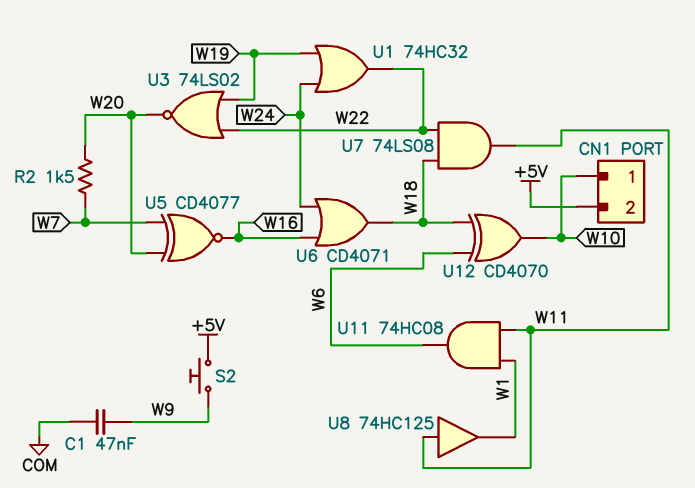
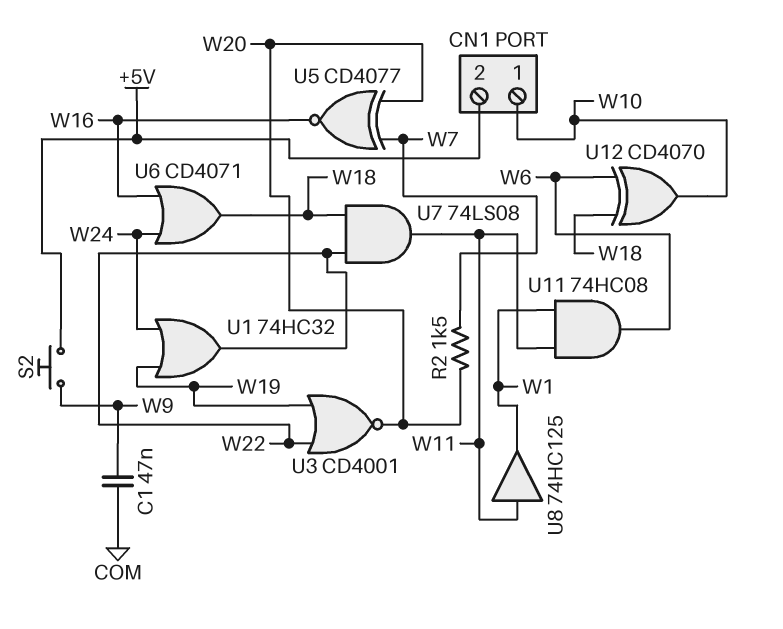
U3: NOR 74LS02 (in W19, in W22, out W20) -> NOR CD4001 (in W19, in W22, out W20)

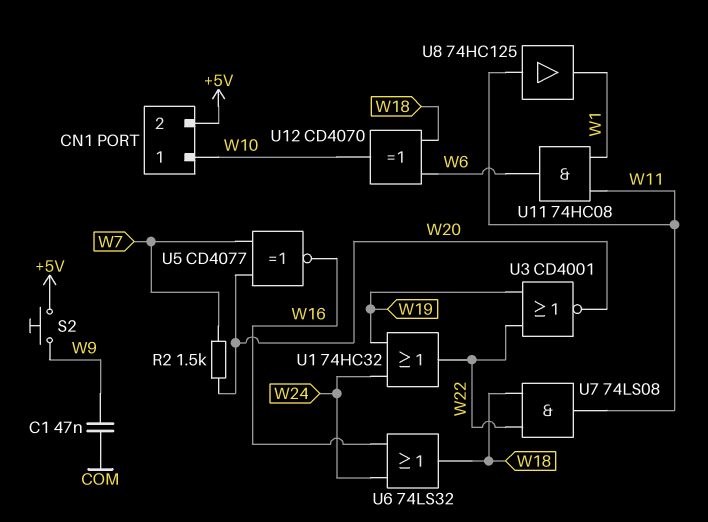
U6: OR CD4071 (in W16, in W24, out W18) -> OR 74LS32 (in W16, in W24, out W18)

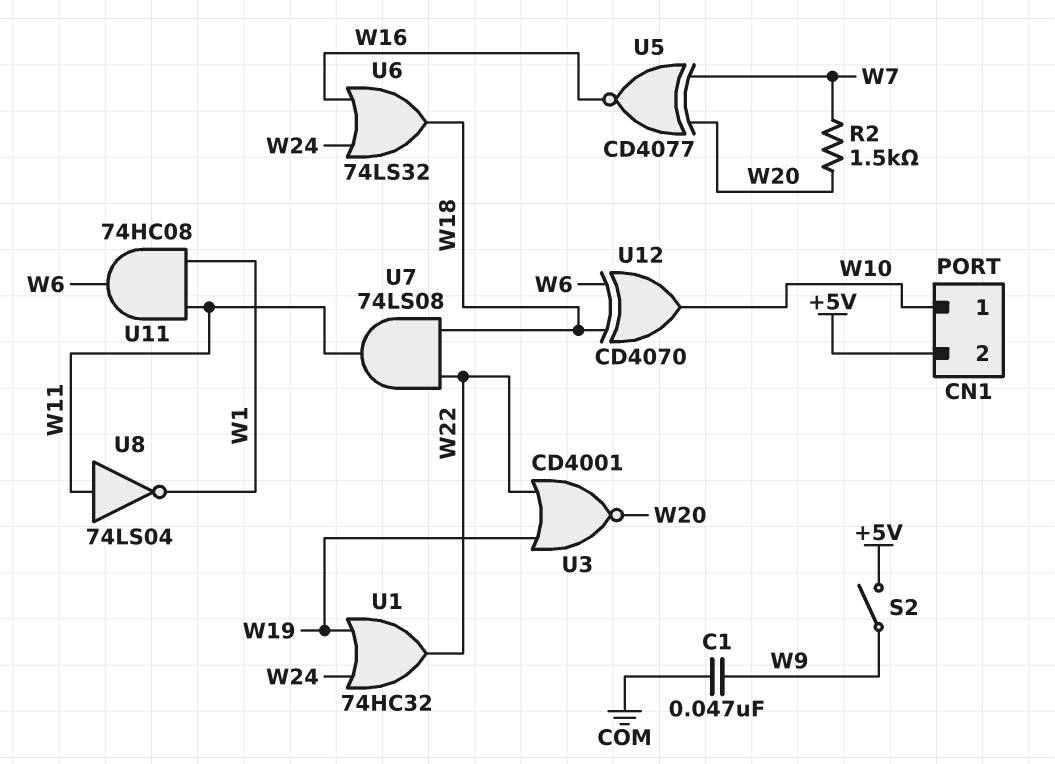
S2: button (+5V, W9) -> switch (+5V, W9)
U8: buffer 74HC125 (in W11, out W1) -> NOT 74LS04 (in W11, out W1)

